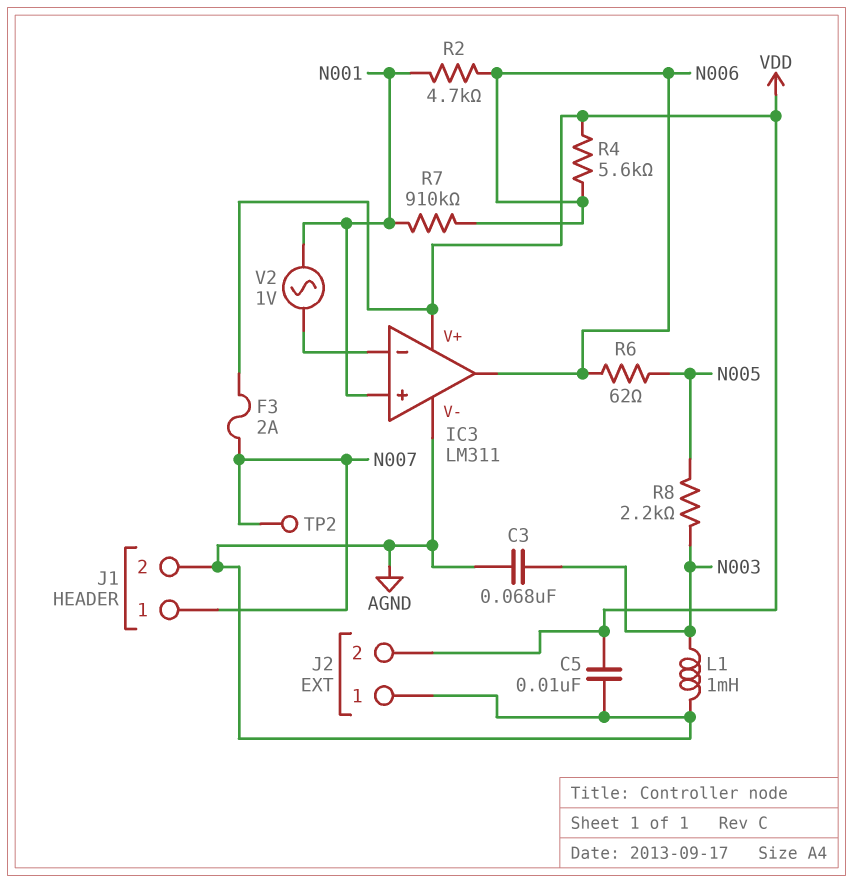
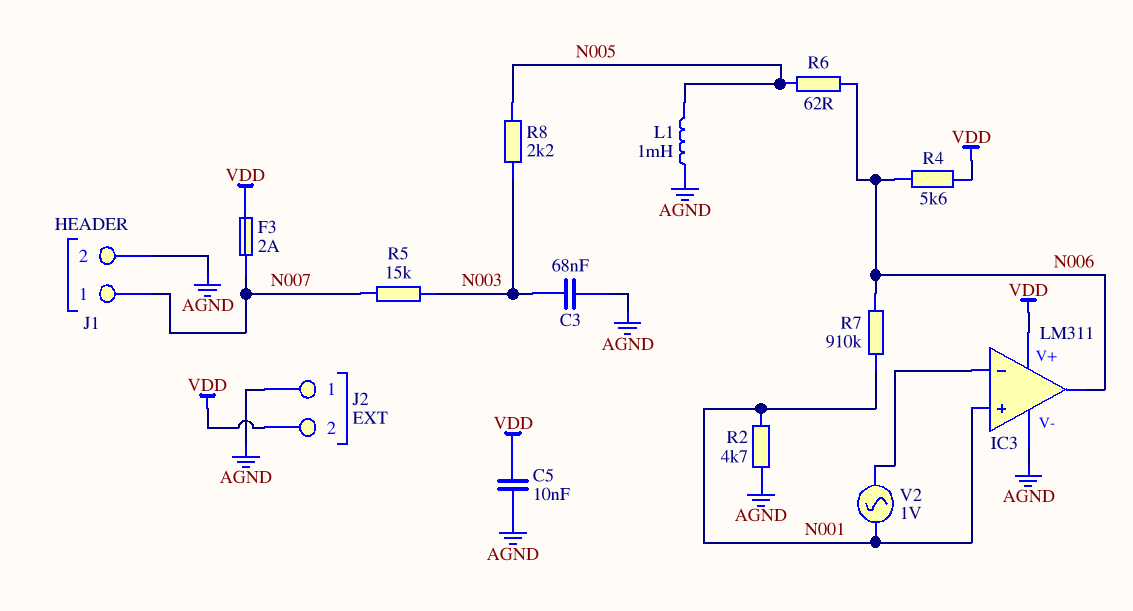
L1: 1mH (AGND, N003) -> 1mH (AGND, N005)
R2: 4.7k (N001, N006) -> 4.7k (AGND, N001)
R5: none -> 15k (N003, N007)
TP2: test point (N007) -> none

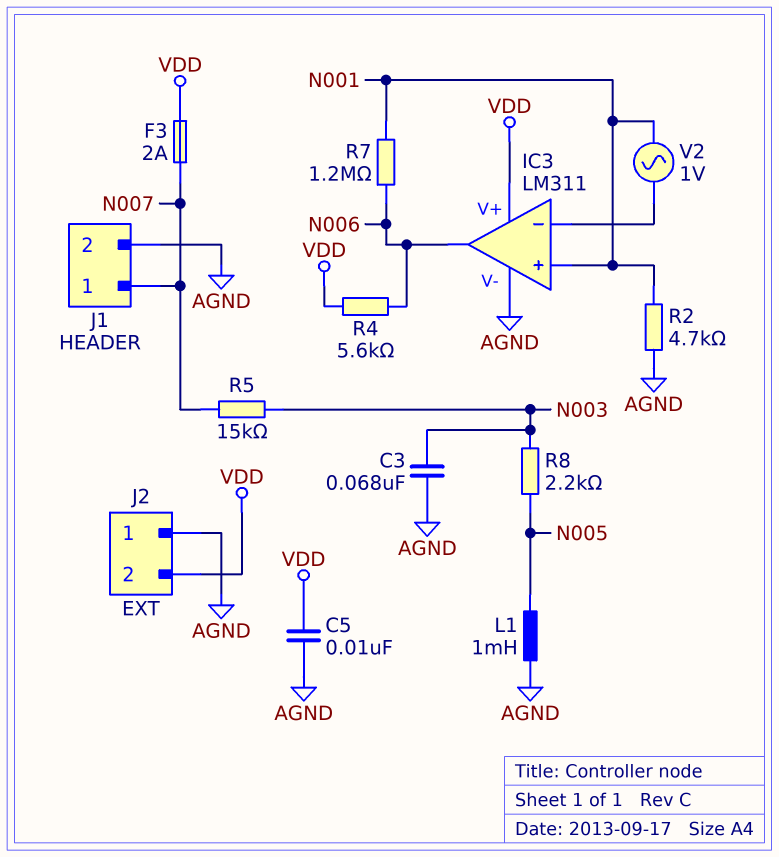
R6: 62 (N005, N006) -> none
R7: 910k (N001, N006) -> 1.2M (N001, N006)

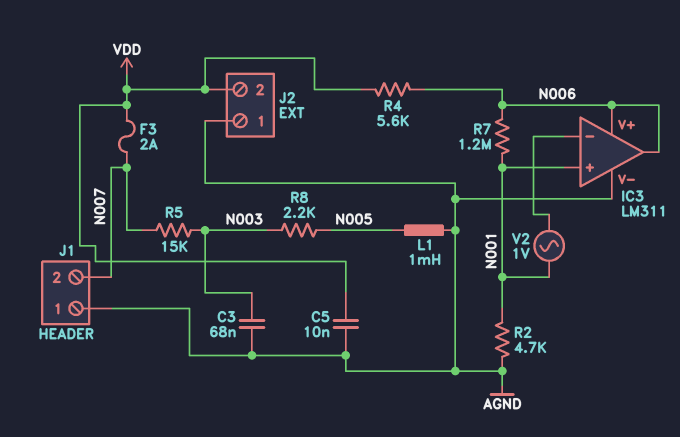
IC3 pin V+: VDD -> N006
J1 pin 1: N007 -> AGND
J1 pin 2: AGND -> N007

